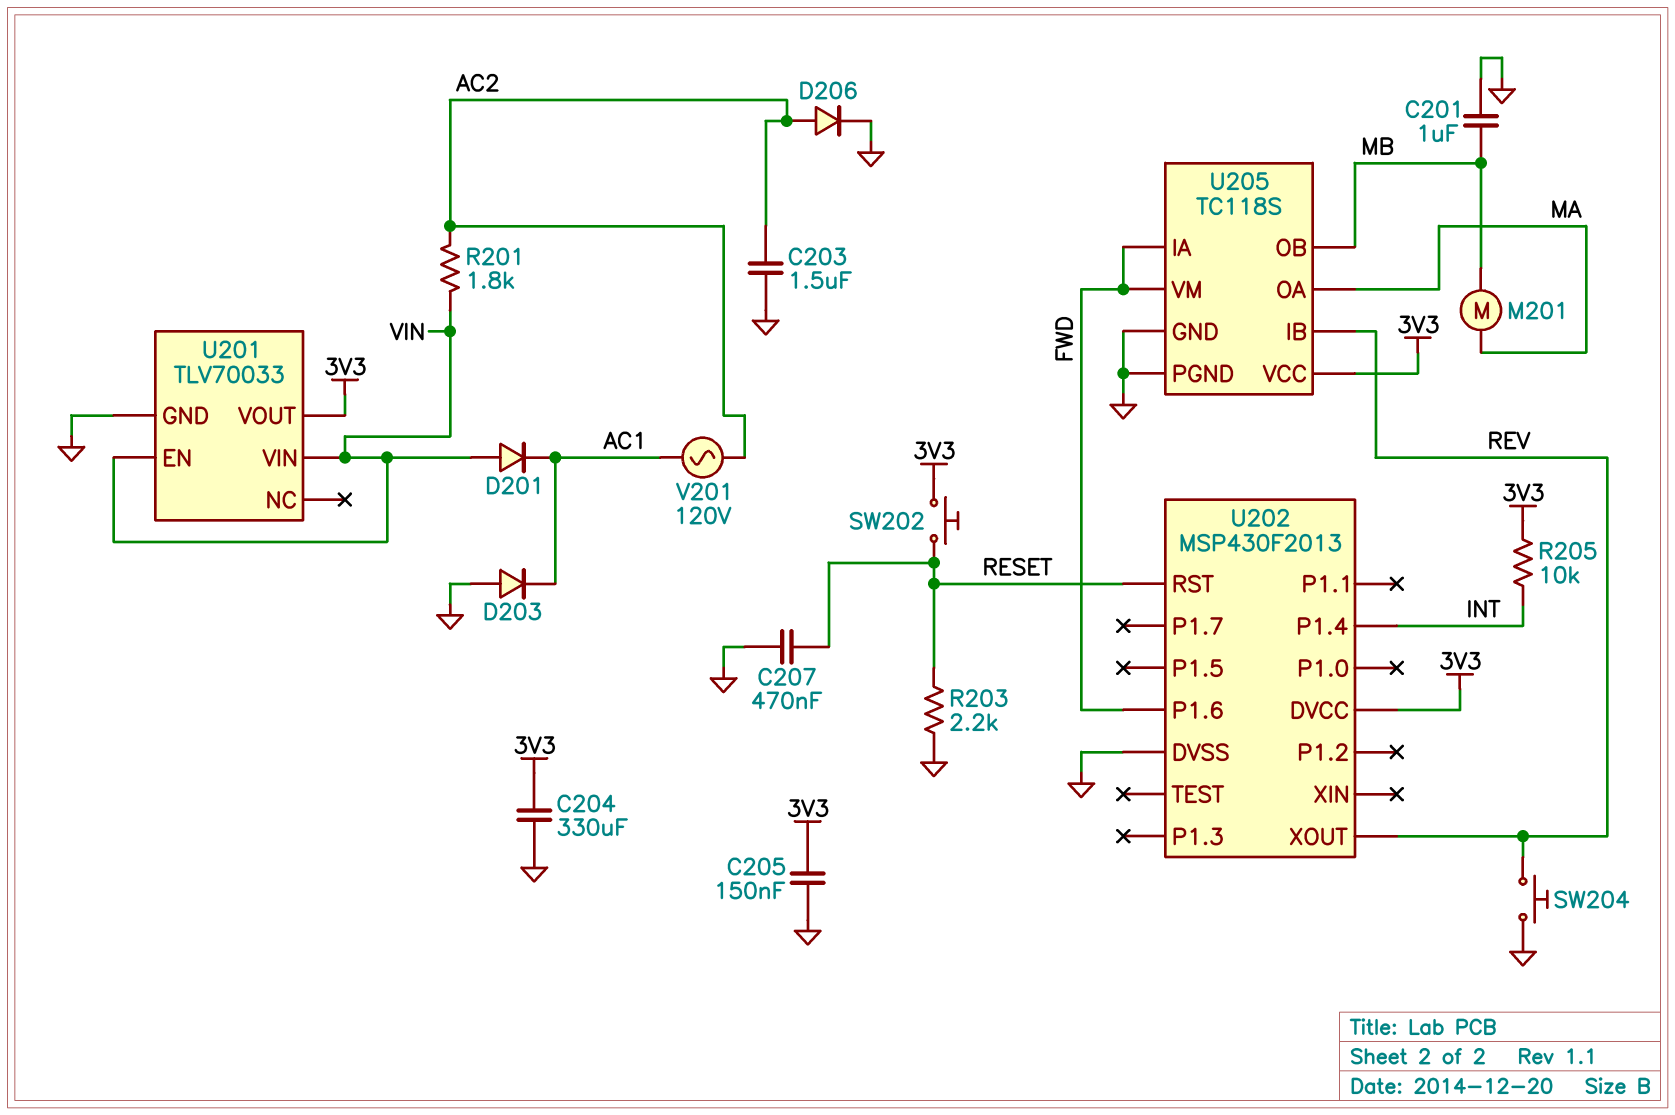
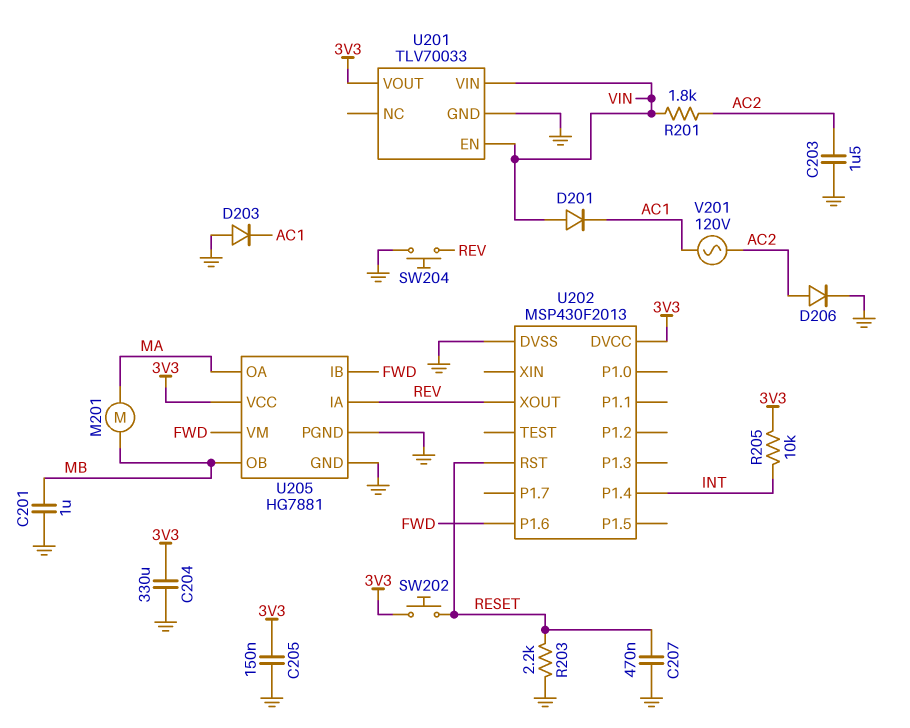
U205: TC118S -> HG7881
U205 pin IA: FWD -> REV
U205 pin IB: REV -> FWD

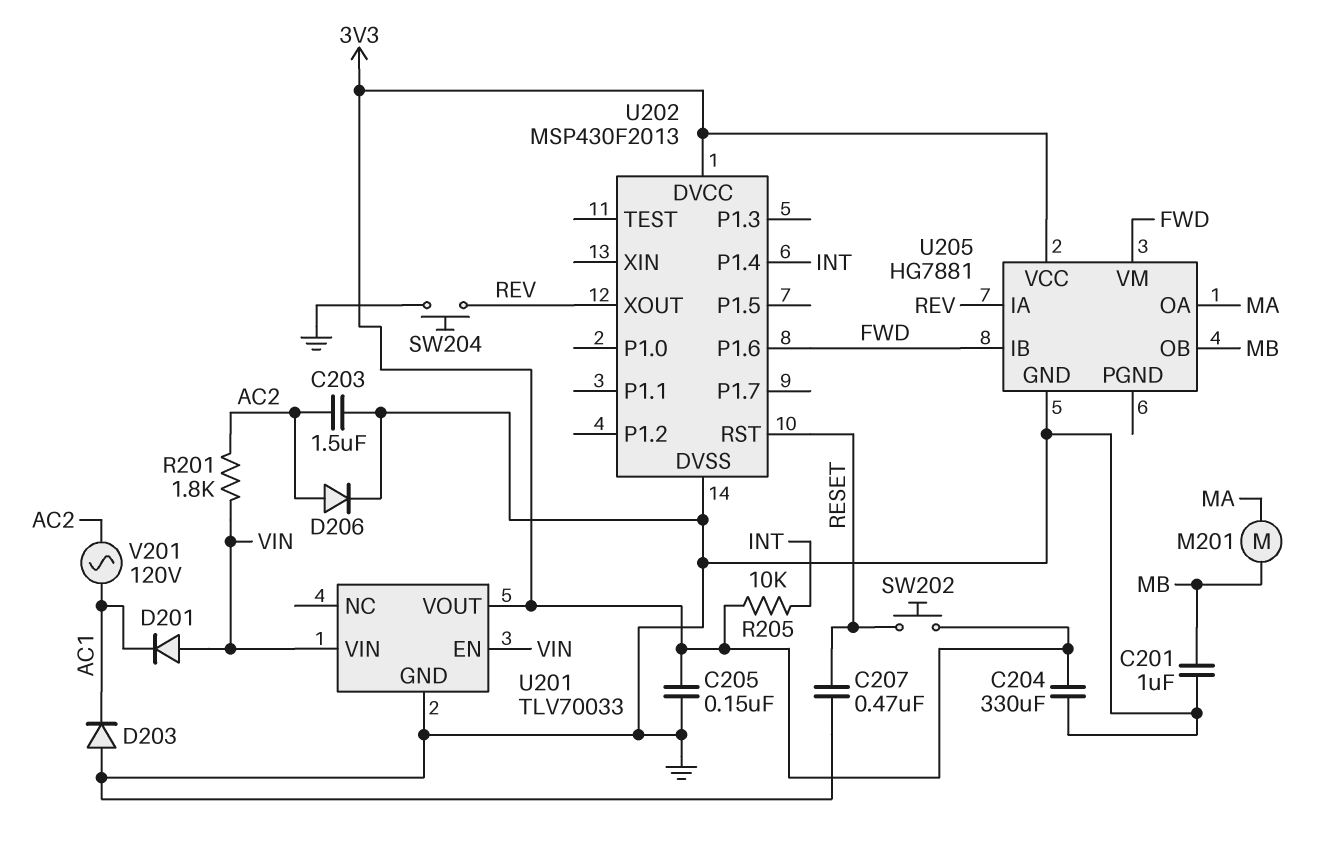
R203: 2.2k (GND, RESET) -> none
U205 pin PGND: GND -> none

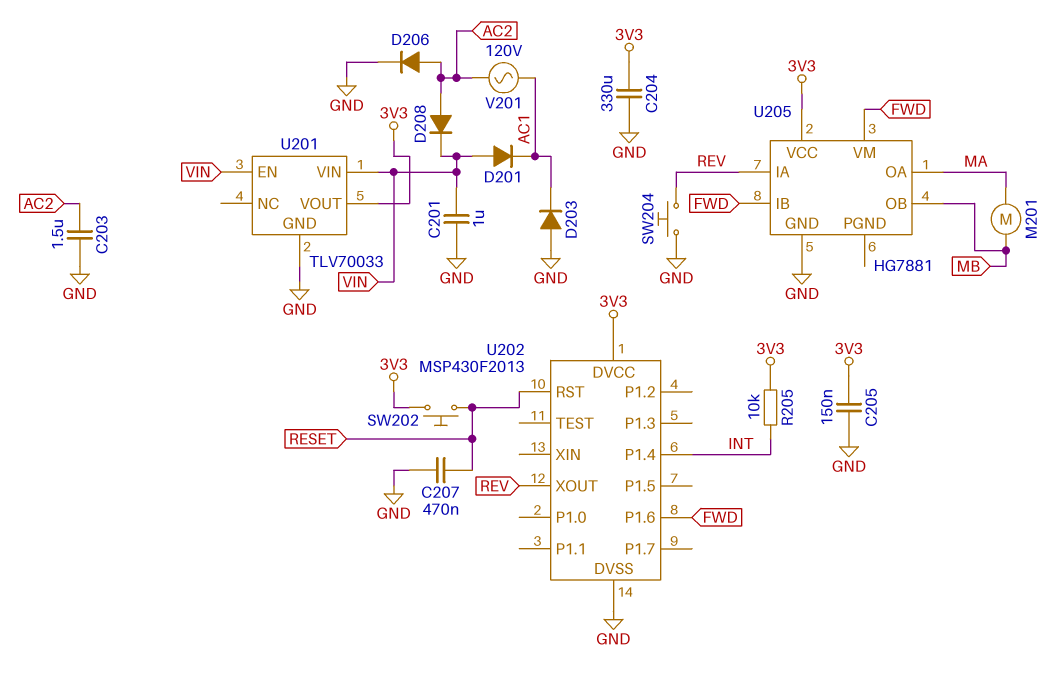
C201: 1uF (GND, MB) -> 1uF (GND, VIN)
D208: none -> diode (A AC2, K VIN)
R201: 1.8k (AC2, VIN) -> none

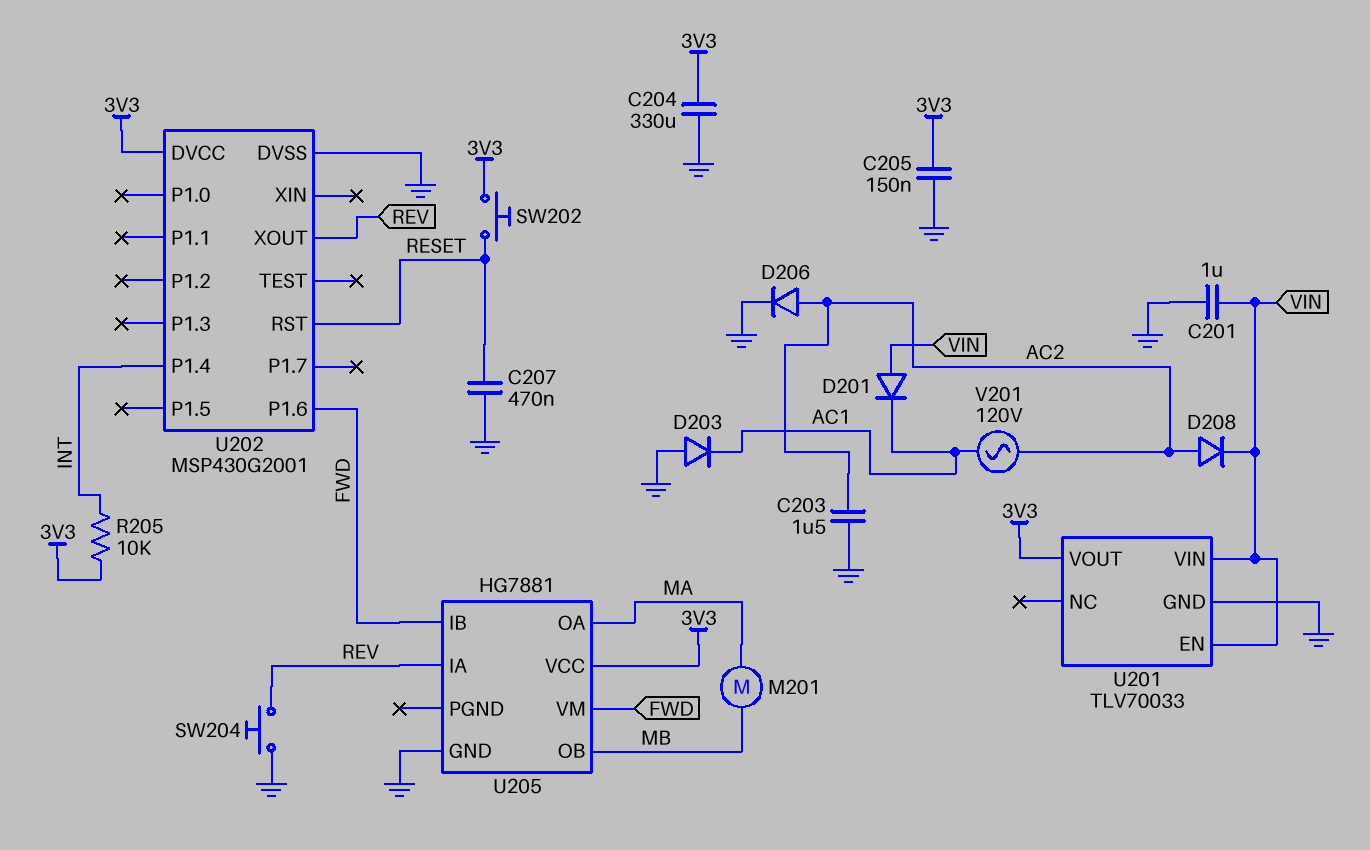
U202: MSP430F2013 -> MSP430G2001

